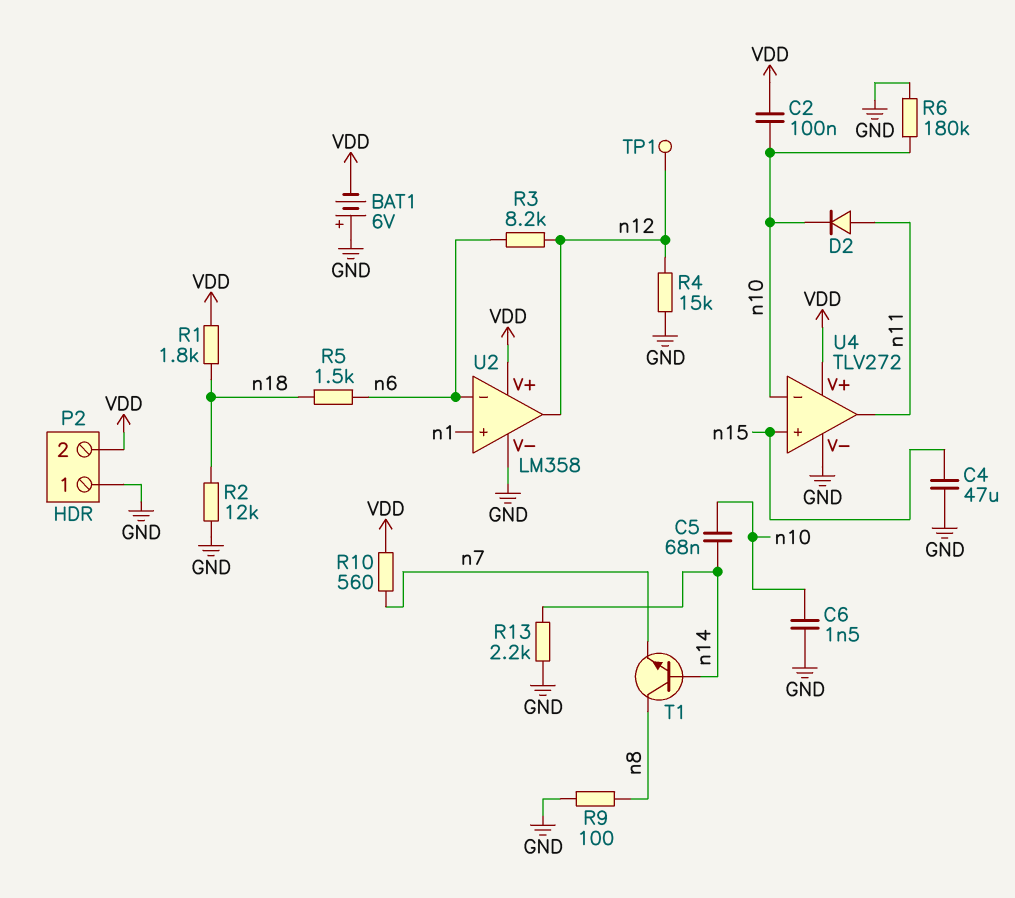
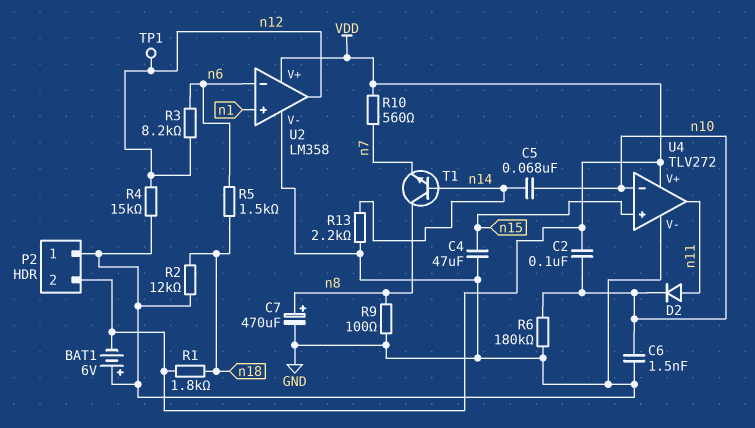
C7: none -> 470uF (plus n8, minus GND)

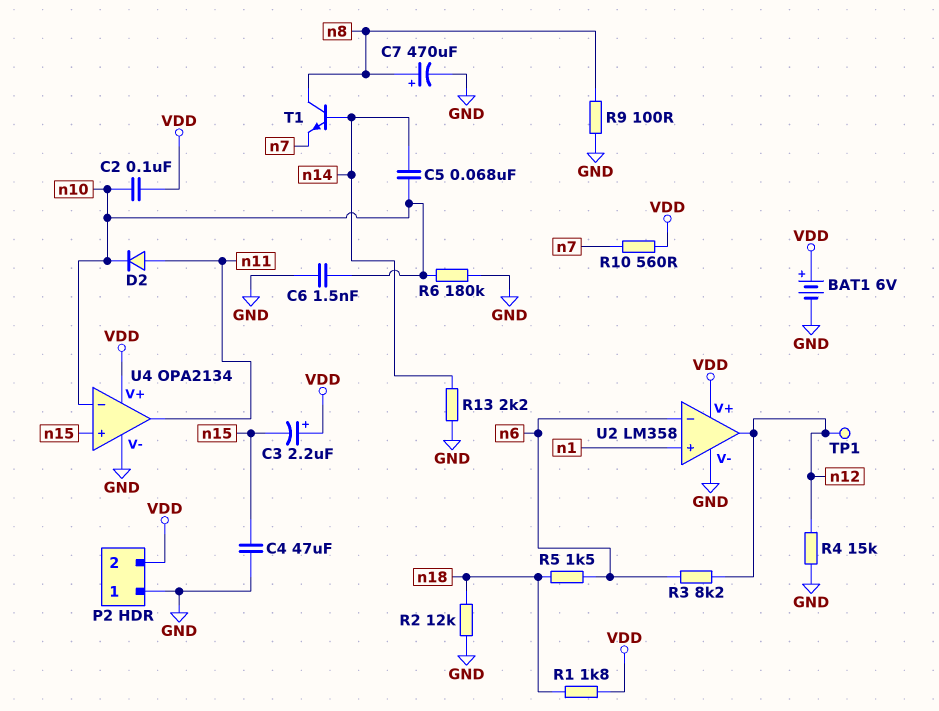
BAT1: 6V (plus GND, minus VDD) -> 6V (plus VDD, minus GND)
C3: none -> 2.2uF (plus VDD, minus n15)
U4: TLV272 -> OPA2134

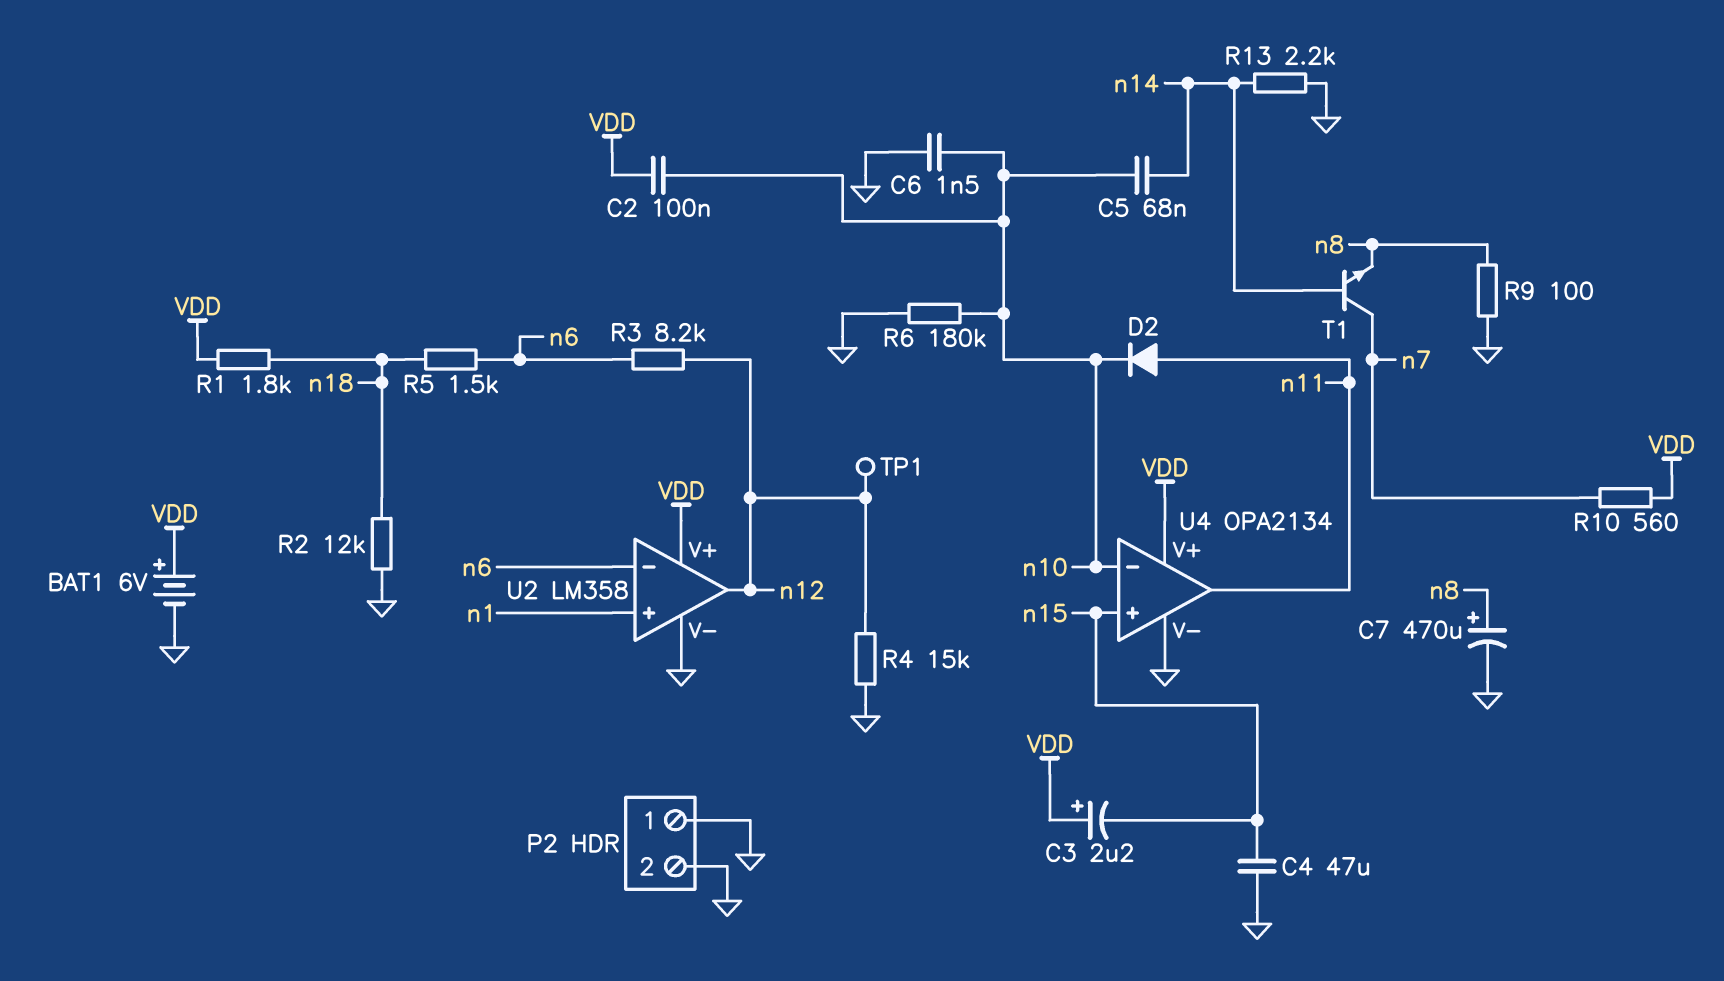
P2 pin 2: VDD -> GND
T1: NPN (B n14, C n8, E n7) -> NPN (B n14, C n7, E n8)

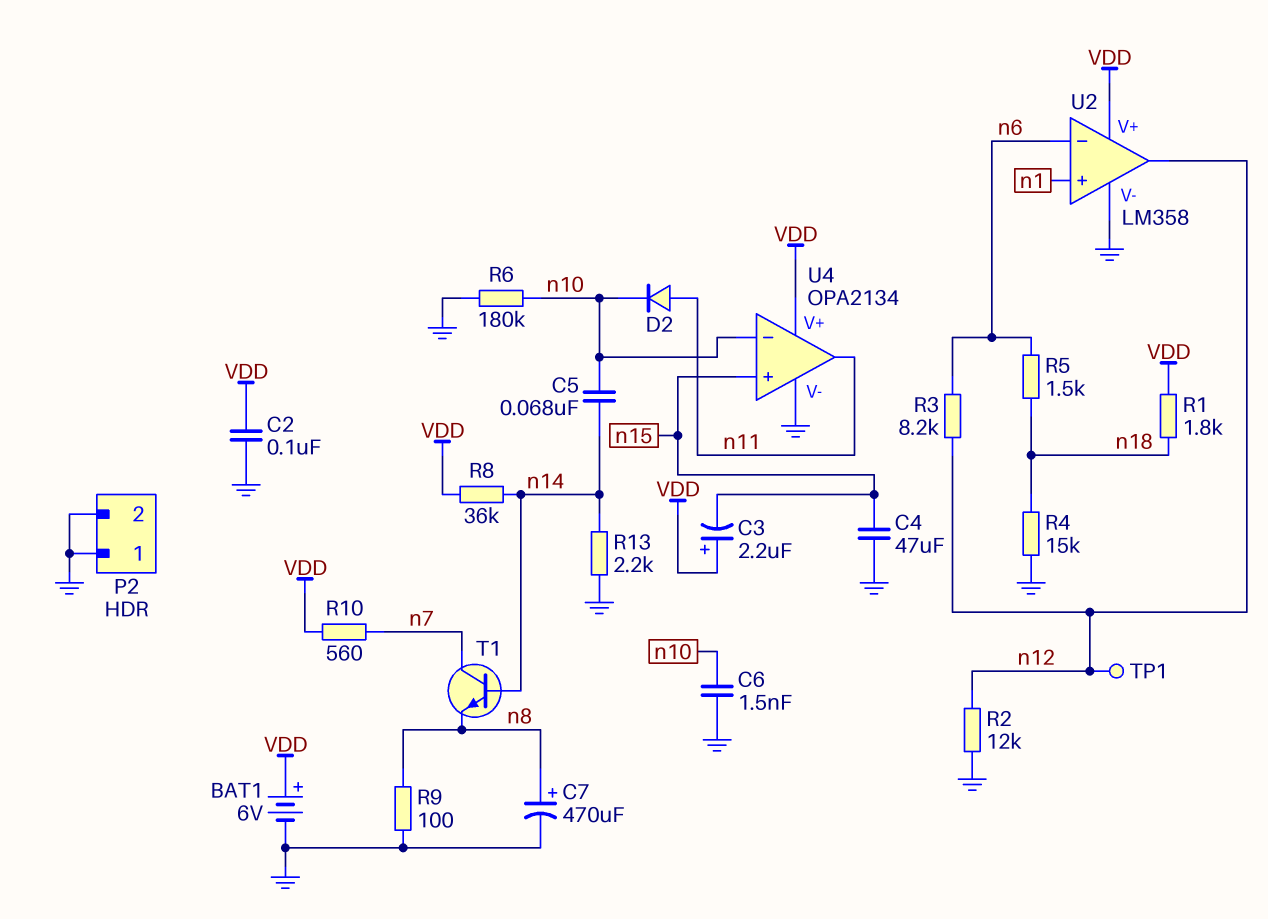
C2: 100nF (VDD, n10) -> 100nF (GND, VDD)
R2: 12k (GND, n18) -> 12k (GND, n12)
R4: 15k (GND, n12) -> 15k (GND, n18)
R8: none -> 36k (VDD, n14)

